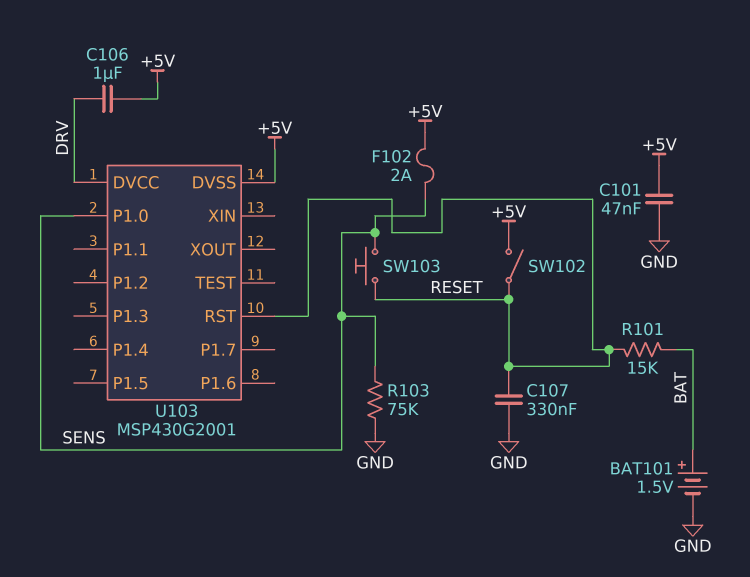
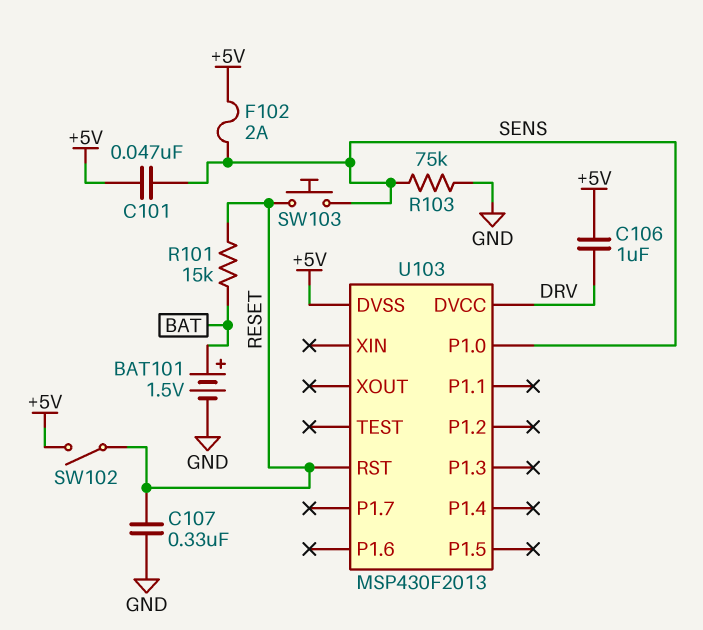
C101: 47nF (+5V, GND) -> 47nF (+5V, SENS)
U103: MSP430G2001 -> MSP430F2013

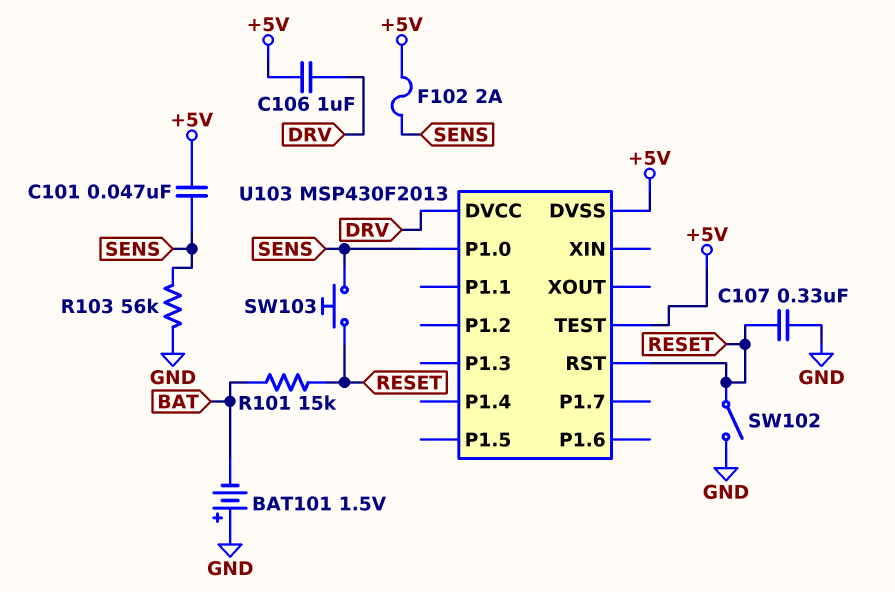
BAT101: 1.5V (plus BAT, minus GND) -> 1.5V (plus GND, minus BAT)
R103: 75k (GND, SENS) -> 56k (GND, SENS)
SW102: switch (+5V, RESET) -> switch (GND, RESET)
U103 pin TEST: none -> +5V

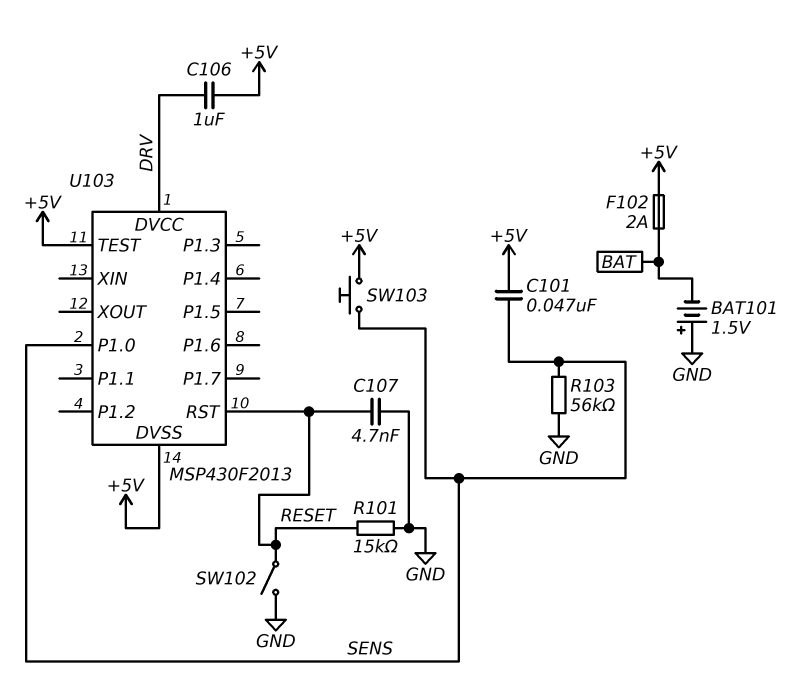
C107: 330nF (GND, RESET) -> 4.7nF (GND, RESET)
F102: 2A (+5V, SENS) -> 2A (+5V, BAT)
R101: 15k (BAT, RESET) -> 15k (GND, RESET)
SW103: button (RESET, SENS) -> button (+5V, SENS)

